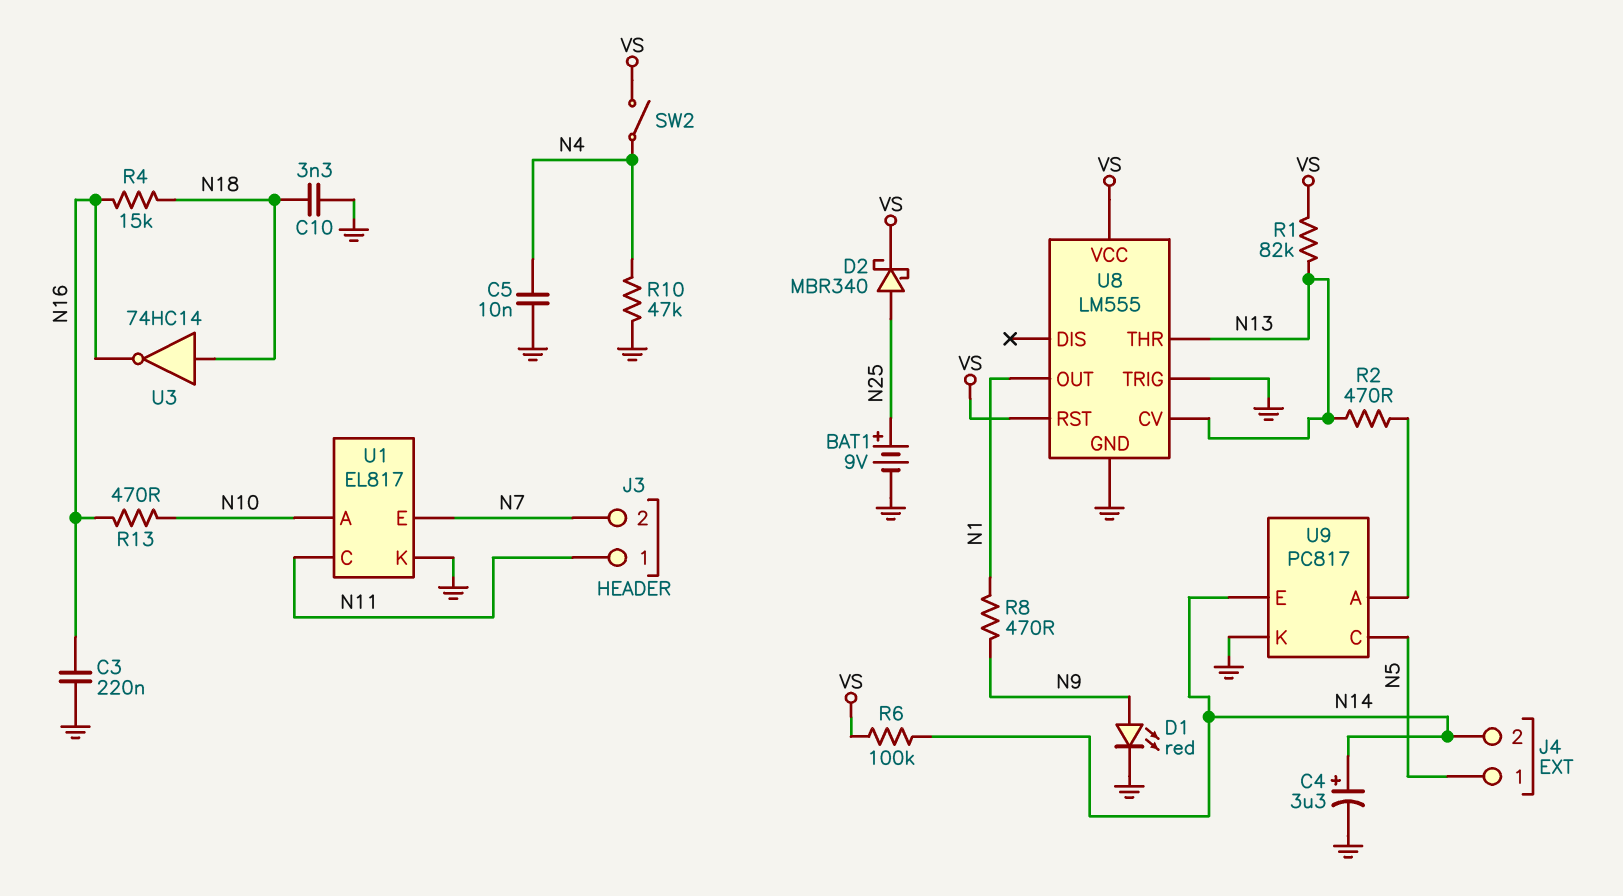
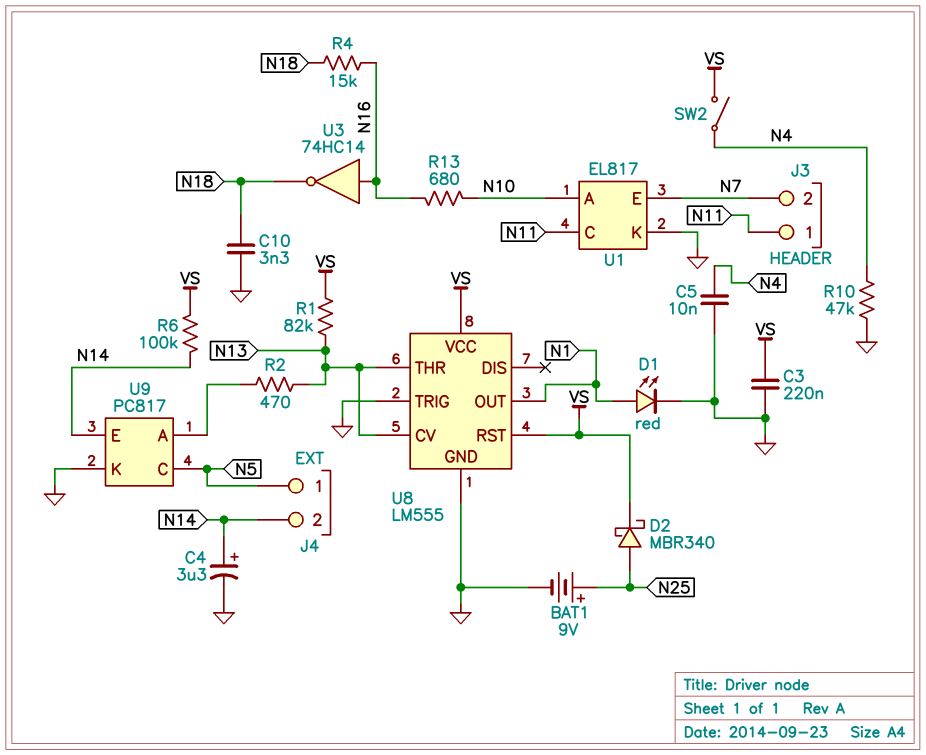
C3: 220nF (GND, N16) -> 220nF (GND, VS)
D1: LED red (A N9, K GND) -> LED red (A N1, K GND)
R8: 470 (N1, N9) -> none
R13: 470 (N10, N16) -> 680 (N10, N16)
U3: NOT 74HC14 (in N18, out N16) -> NOT 74HC14 (in N16, out N18)

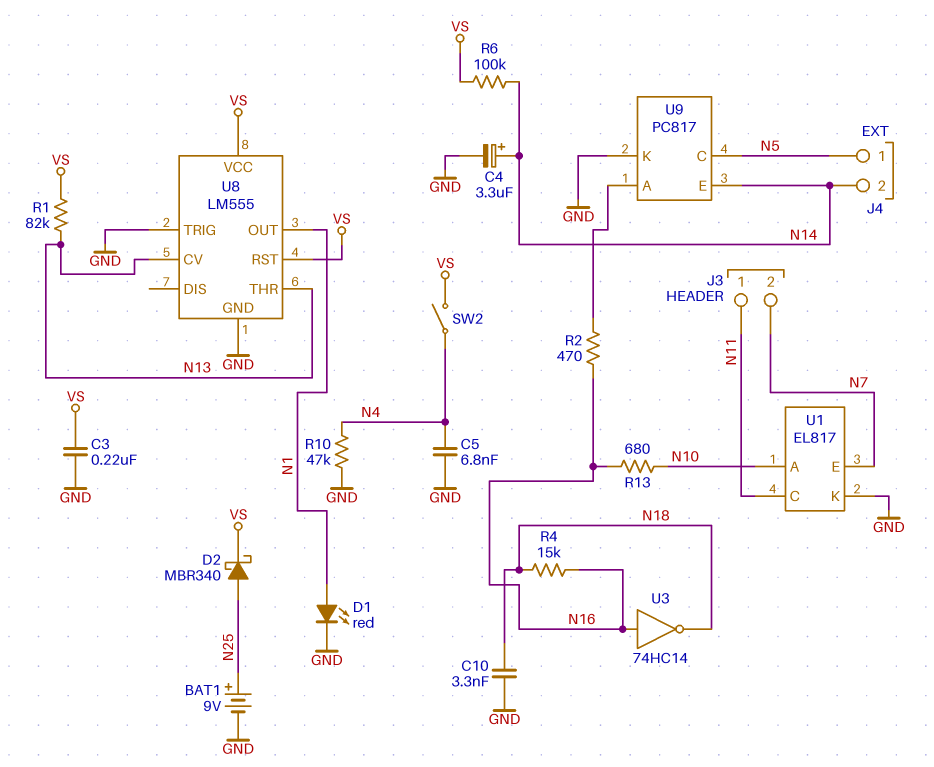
C5: 10nF (GND, N4) -> 6.8nF (GND, N4)
R2: 470 (N13, U9/A) -> 470 (N16, U9/A)

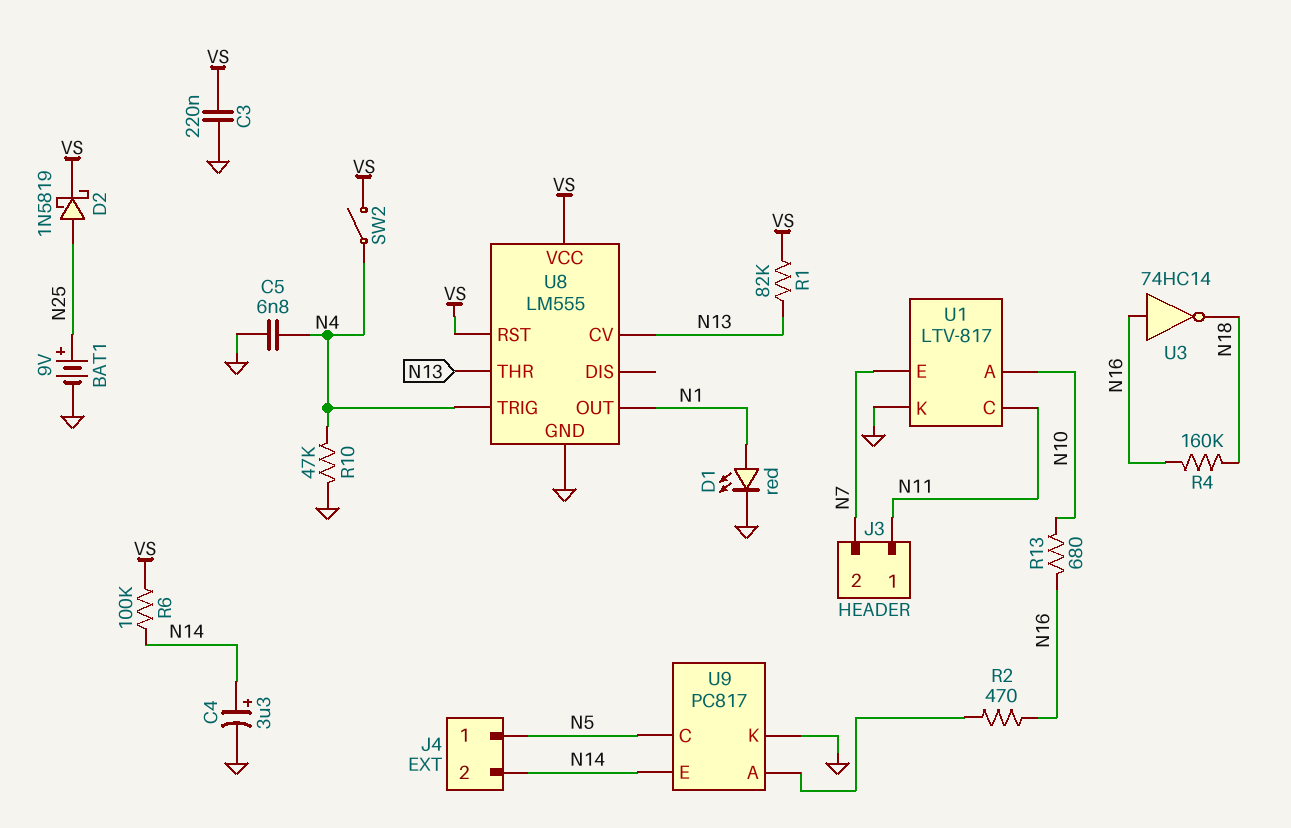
C10: 3.3nF (GND, N18) -> none
D2: schottky MBR340 (A N25, K VS) -> schottky 1N5819 (A N25, K VS)
R4: 15k (N16, N18) -> 160k (N16, N18)
U1: EL817 -> LTV-817
U8 pin TRIG: GND -> N4

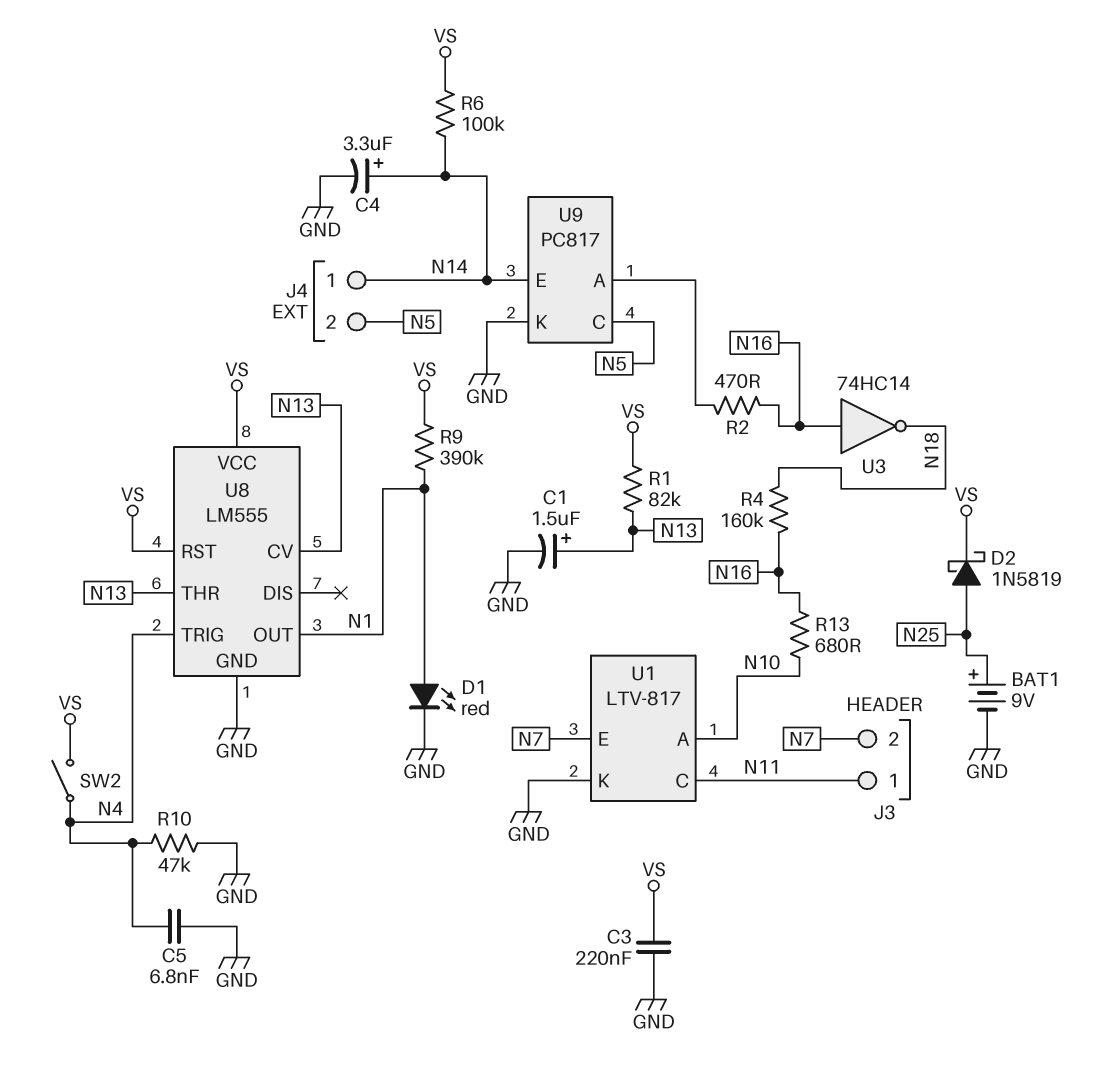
C1: none -> 1.5uF (plus N13, minus GND)
J4 pin 1: N5 -> N14
J4 pin 2: N14 -> N5
R9: none -> 390k (N1, VS)

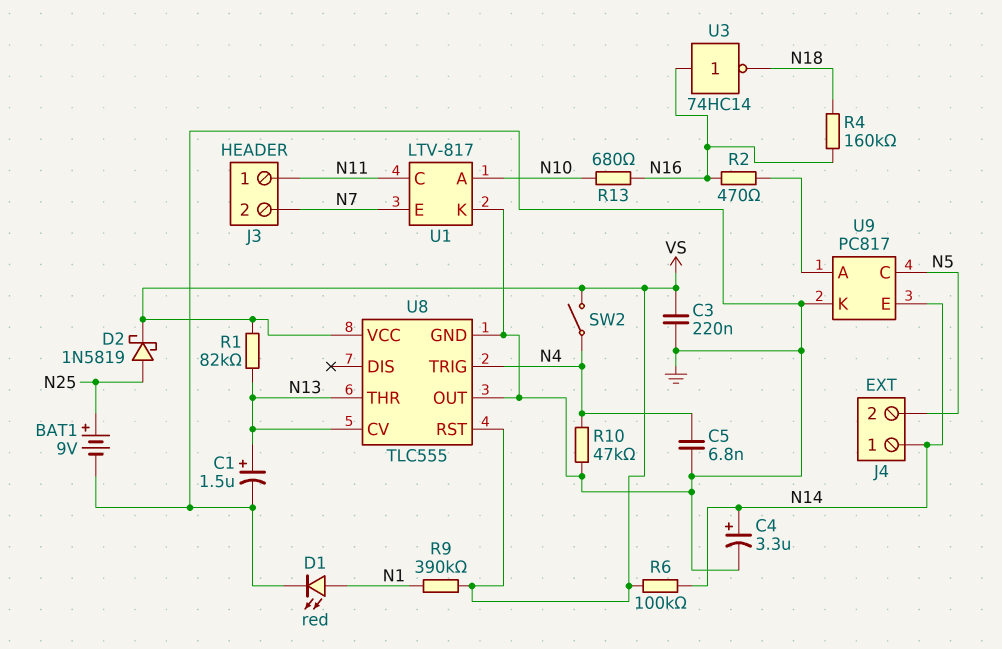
U8: LM555 -> TLC555
U8 pin OUT: N1 -> GND

